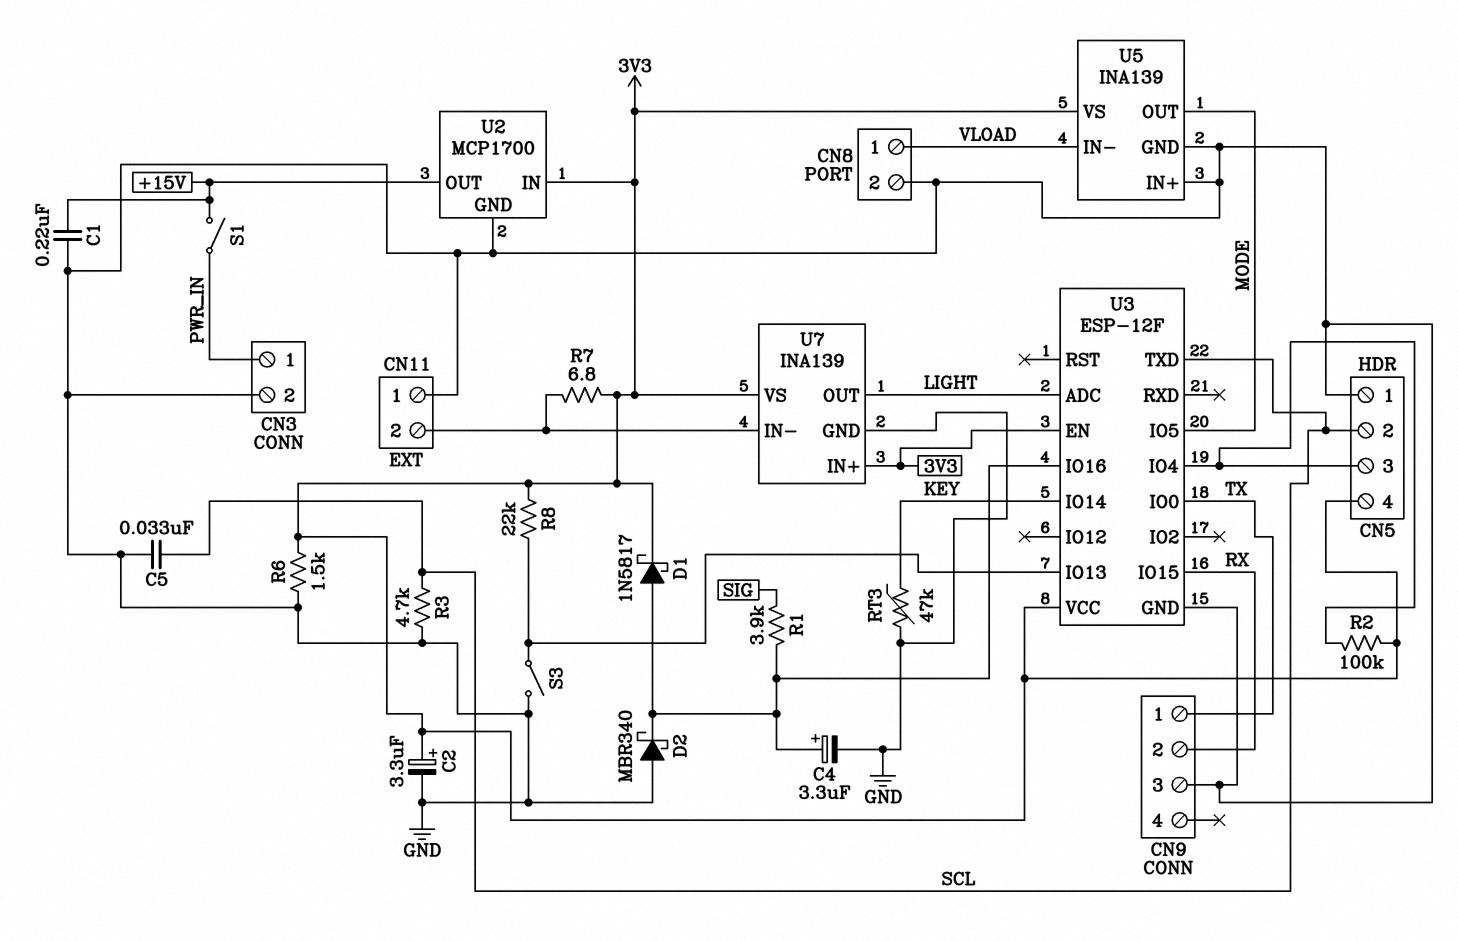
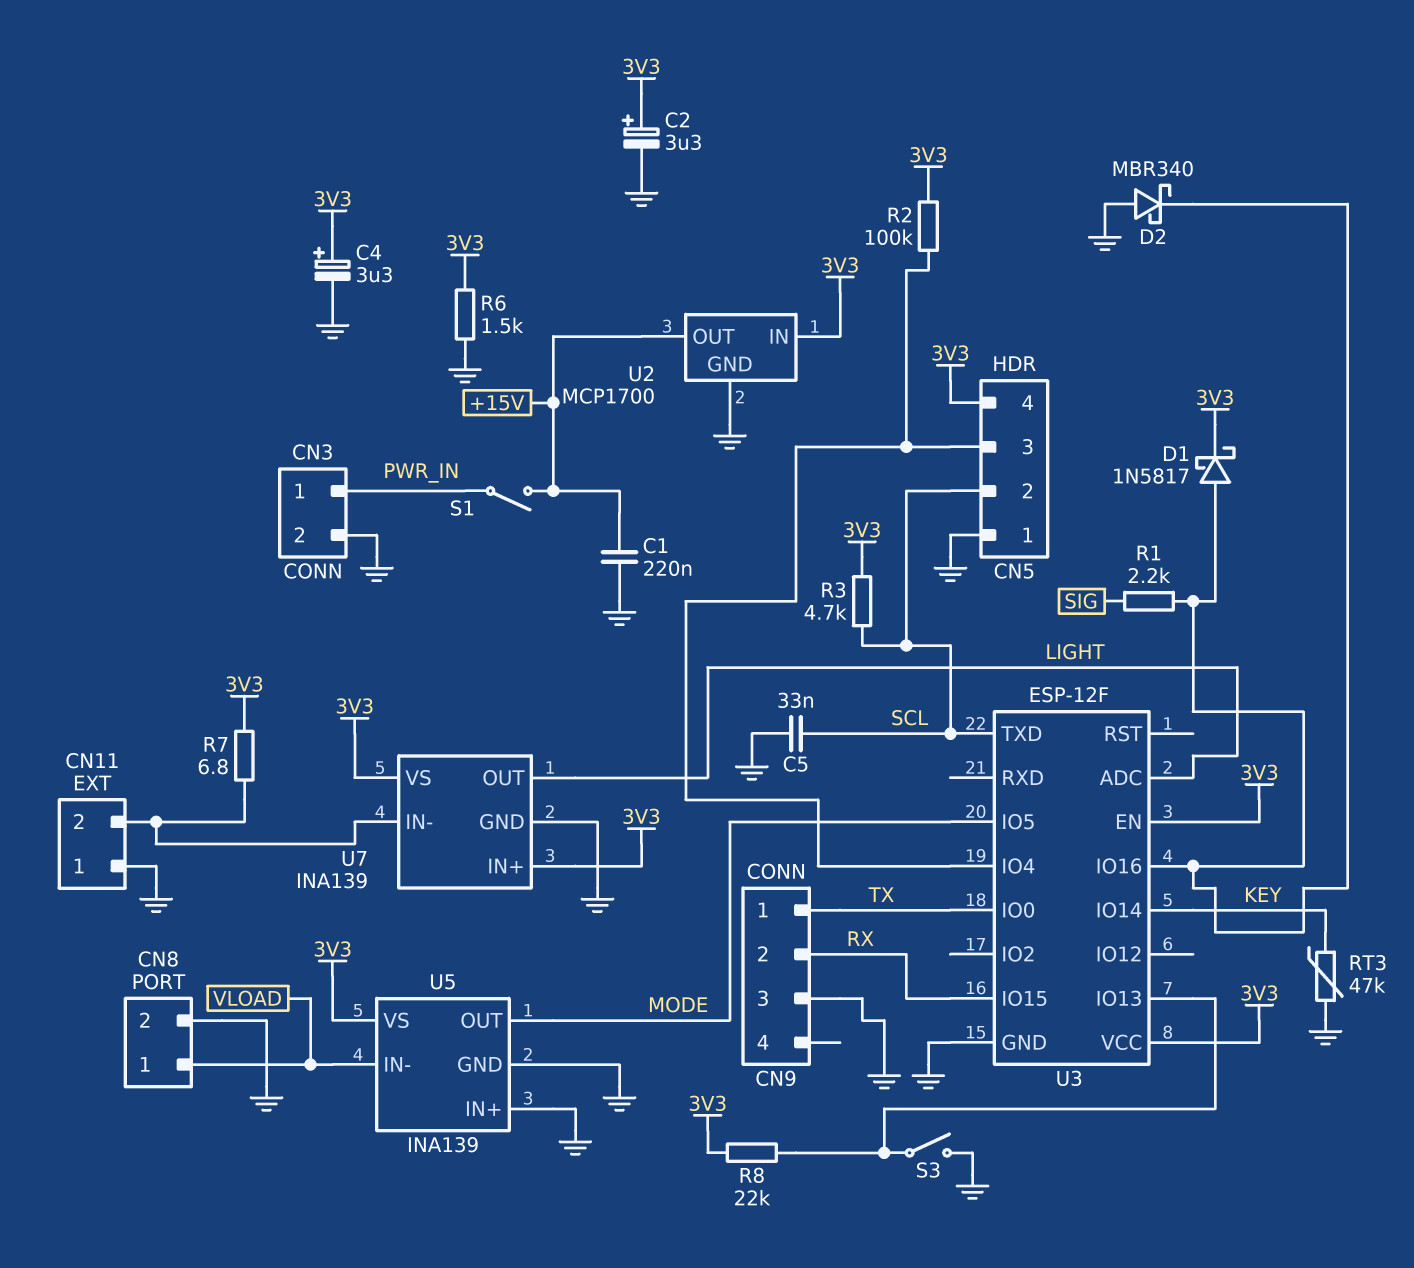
C4: 3.3uF (plus U3/IO16, minus GND) -> 3.3uF (plus 3V3, minus GND)
R1: 3.9k (SIG, U3/IO16) -> 2.2k (SIG, U3/IO16)
R3: 4.7k (GND, SCL) -> 4.7k (3V3, SCL)

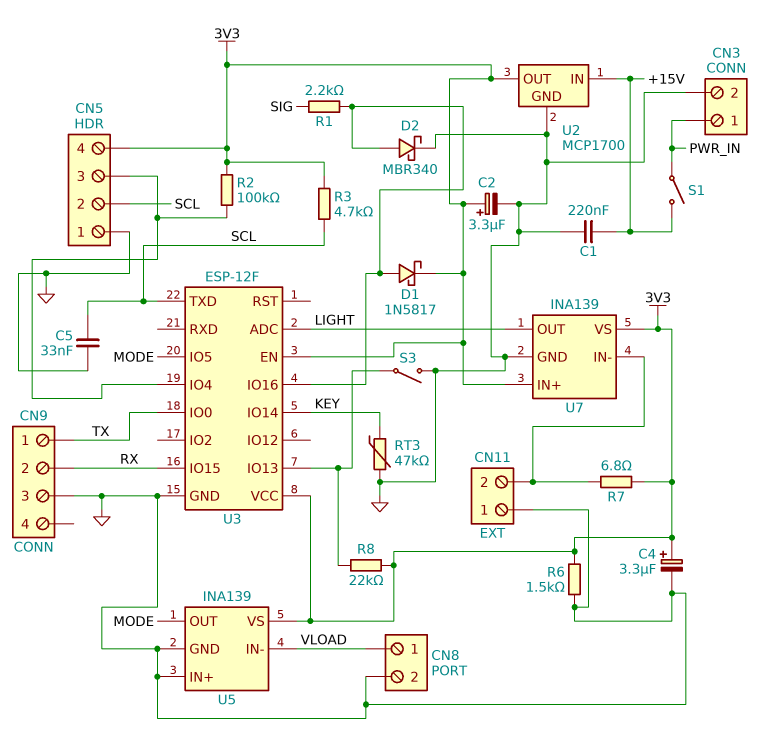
D2: schottky MBR340 (A GND, K U3/IO16) -> schottky MBR340 (A U3/IO16, K GND)
U2 pin IN: 3V3 -> +15V
U2 pin OUT: +15V -> 3V3

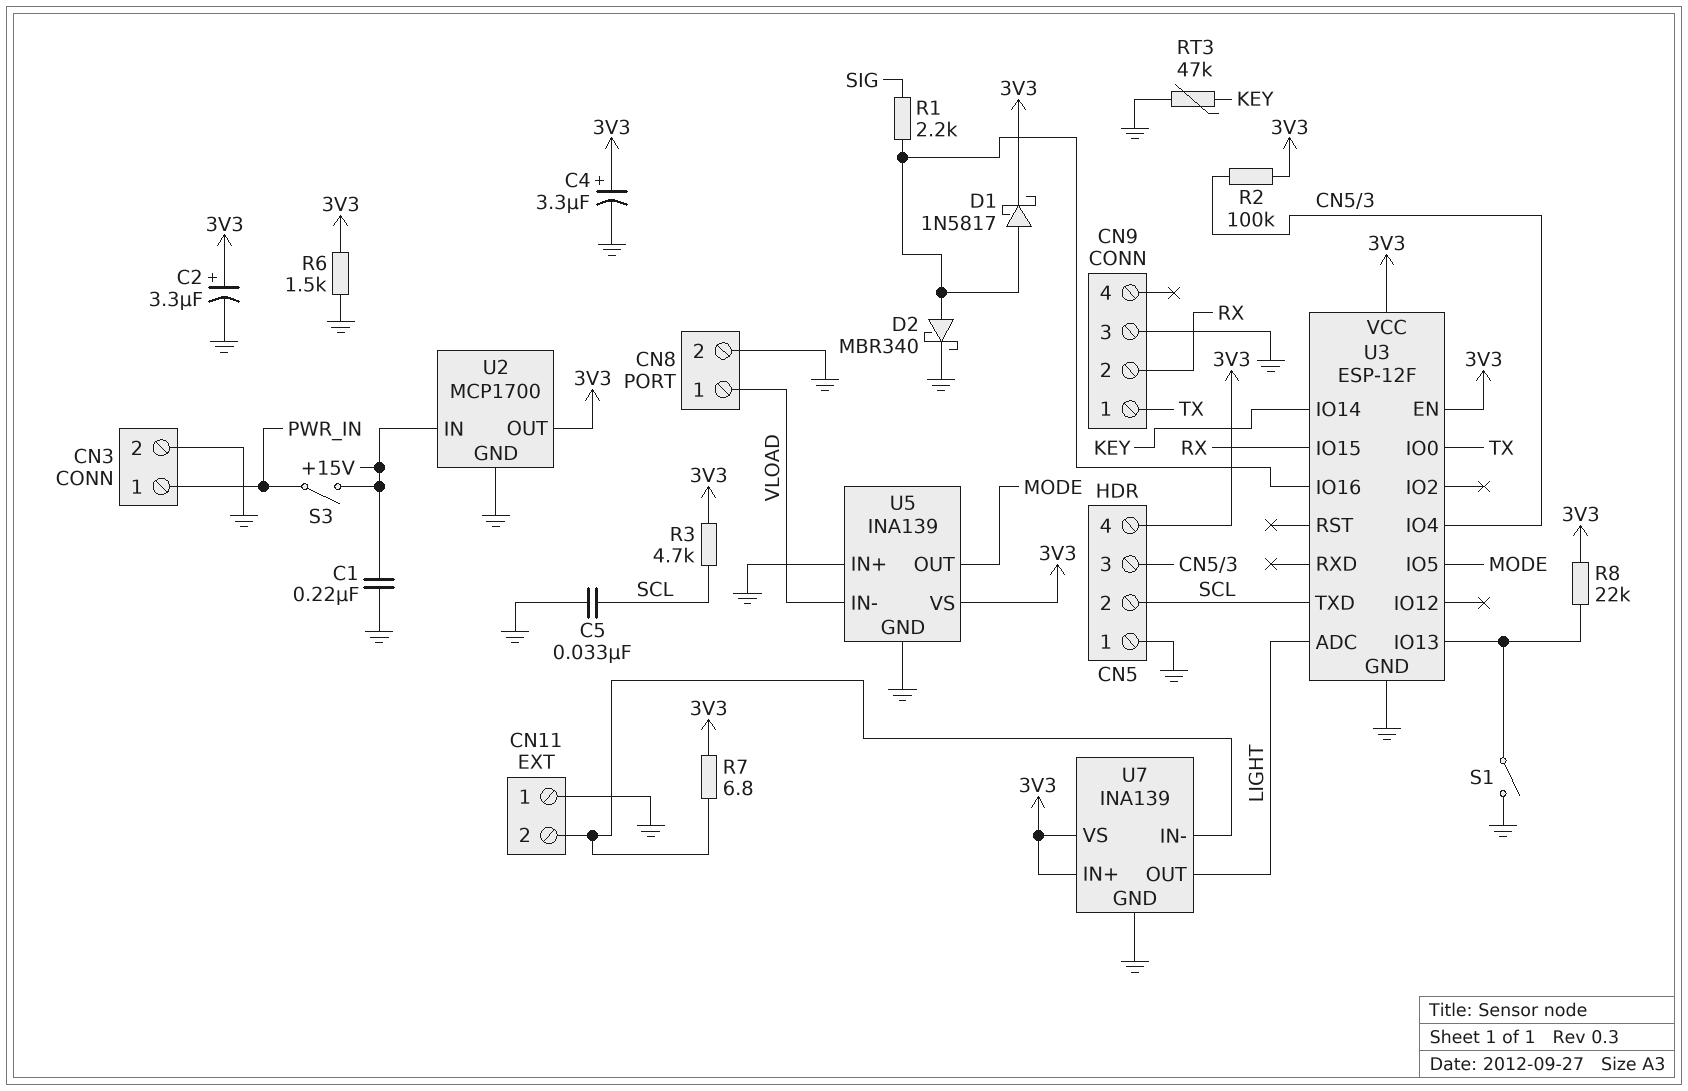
S1: switch (+15V, PWR_IN) -> switch (GND, U3/IO13)
S3: switch (GND, U3/IO13) -> switch (+15V, PWR_IN)

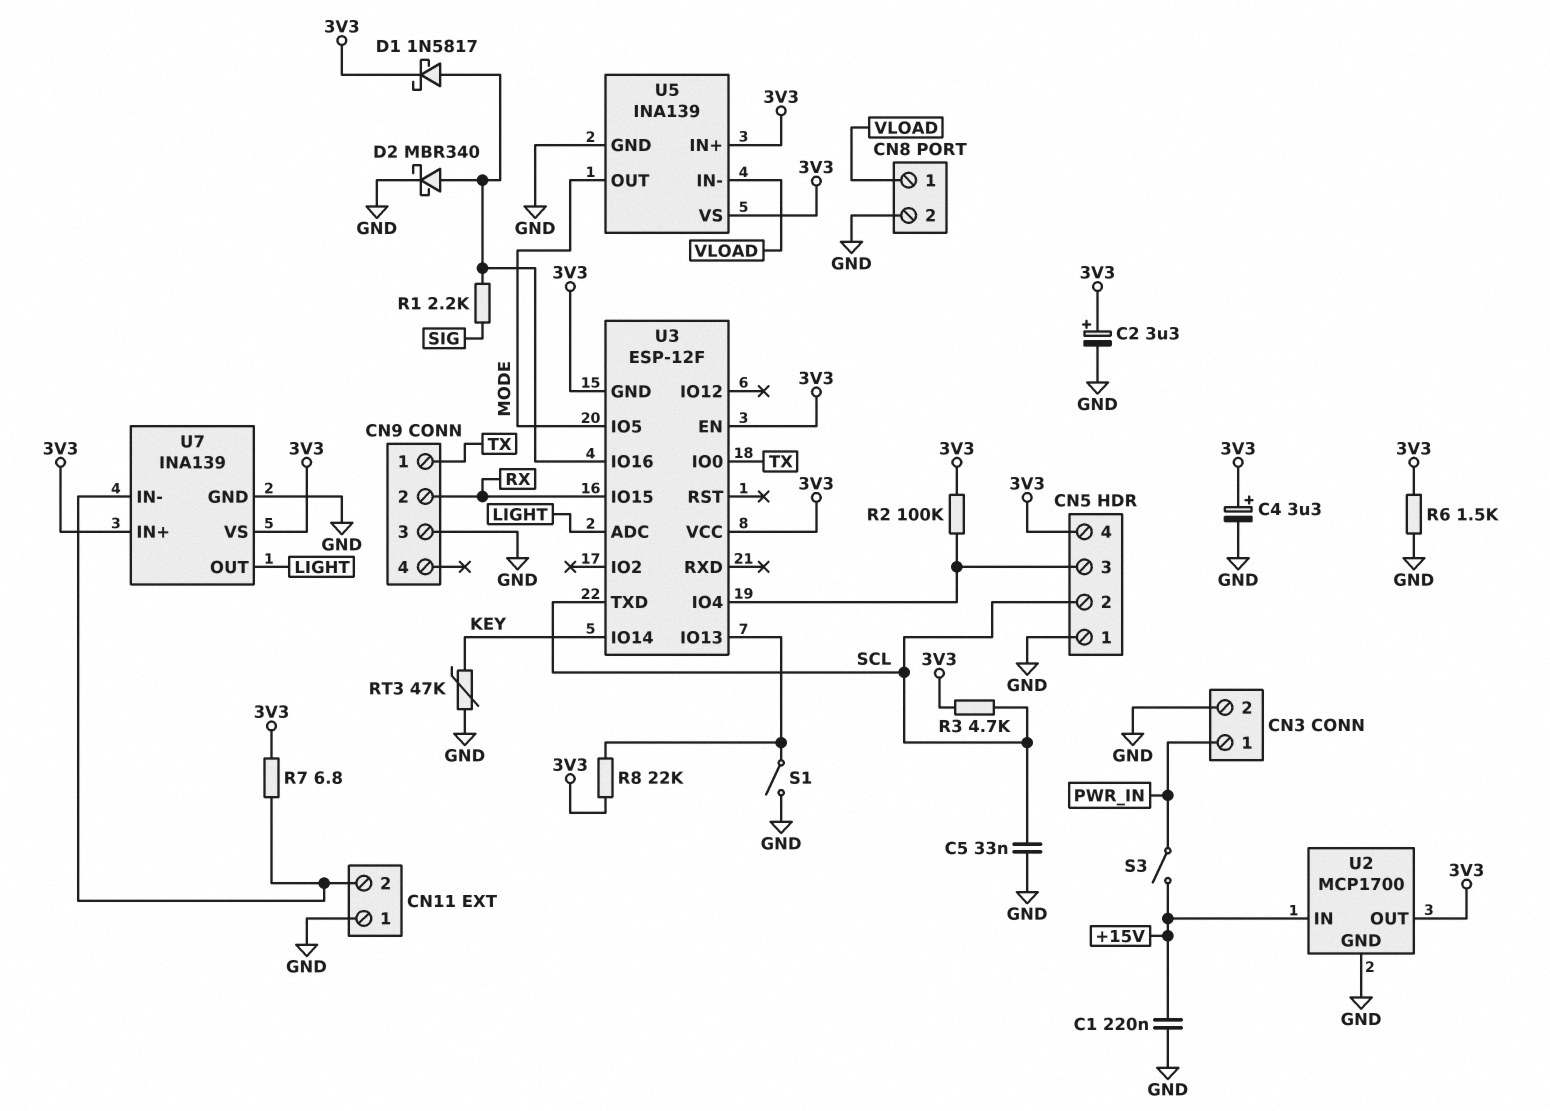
U3 pin GND: GND -> 3V3
U5 pin IN+: GND -> 3V3

